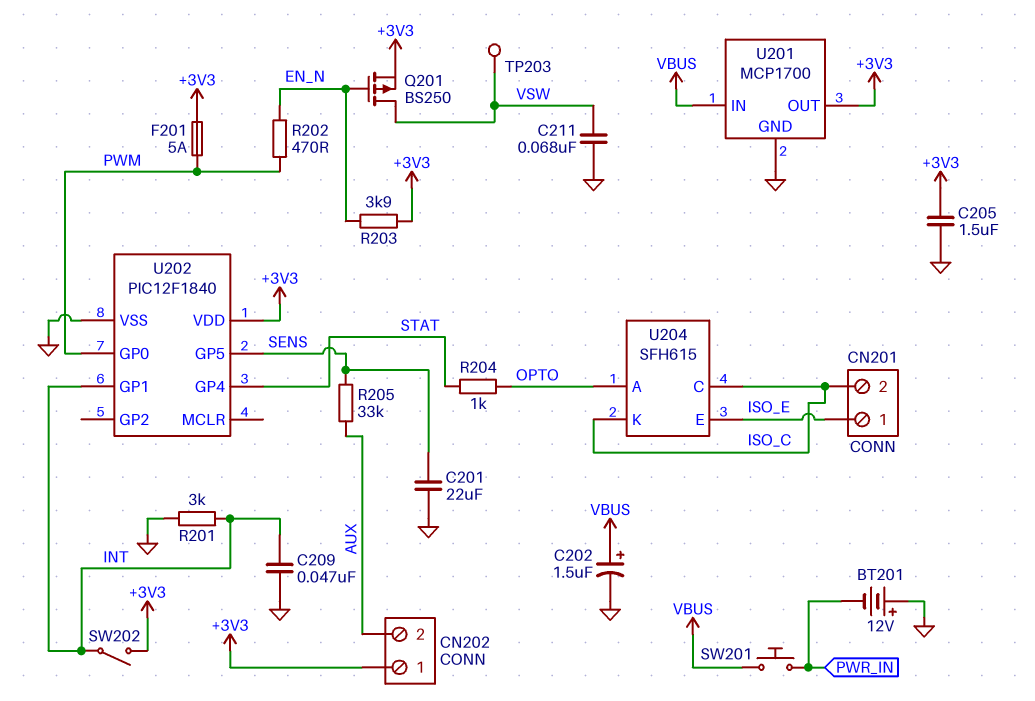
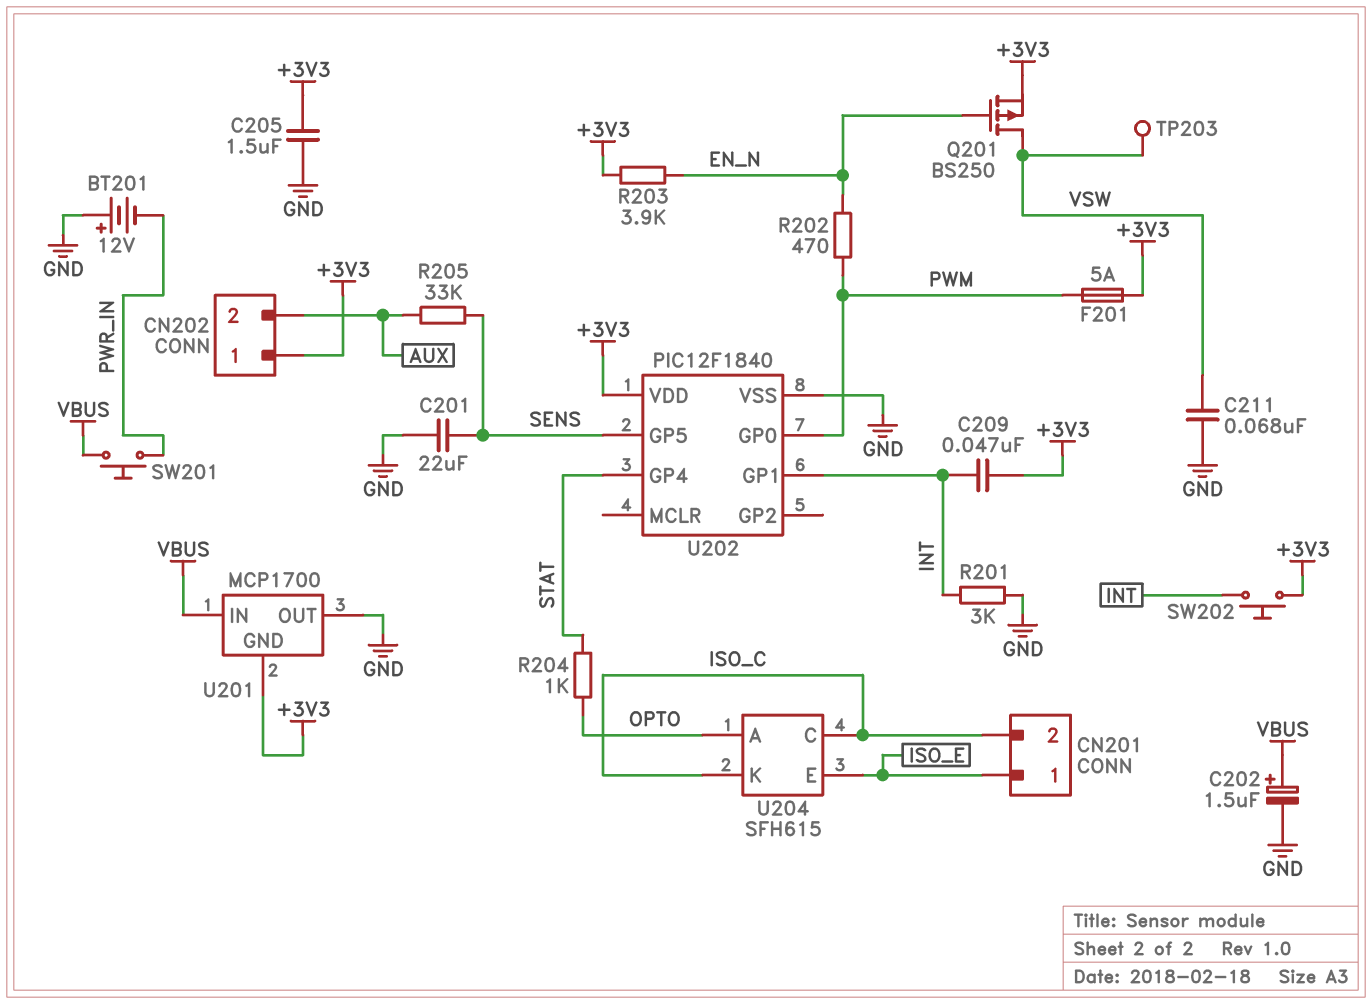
C209: 47nF (GND, INT) -> 47nF (+3V3, INT)
SW202: switch (+3V3, INT) -> button (+3V3, INT)
U201 pin GND: GND -> +3V3
U201 pin OUT: +3V3 -> GND

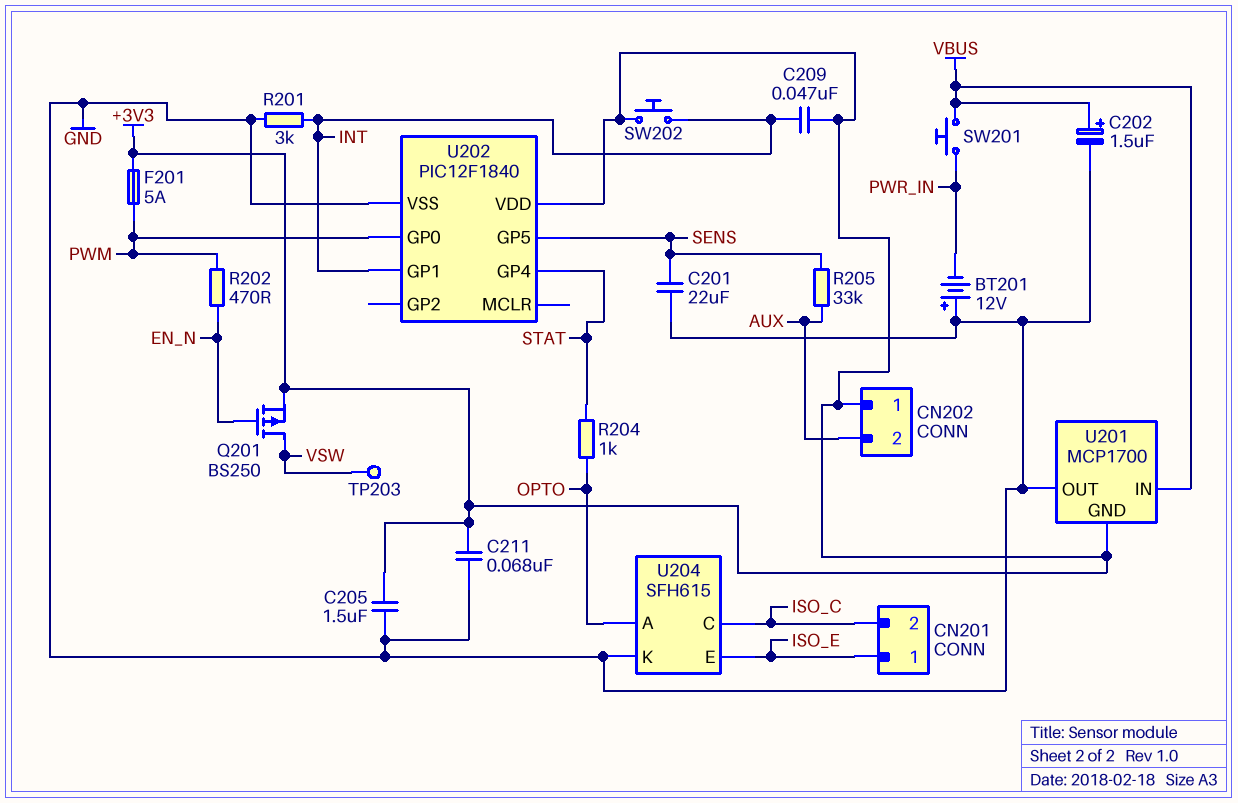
C211: 68nF (GND, VSW) -> 68nF (+3V3, GND)
R203: 3.9k (+3V3, EN_N) -> none
U204 pin K: ISO_C -> GND

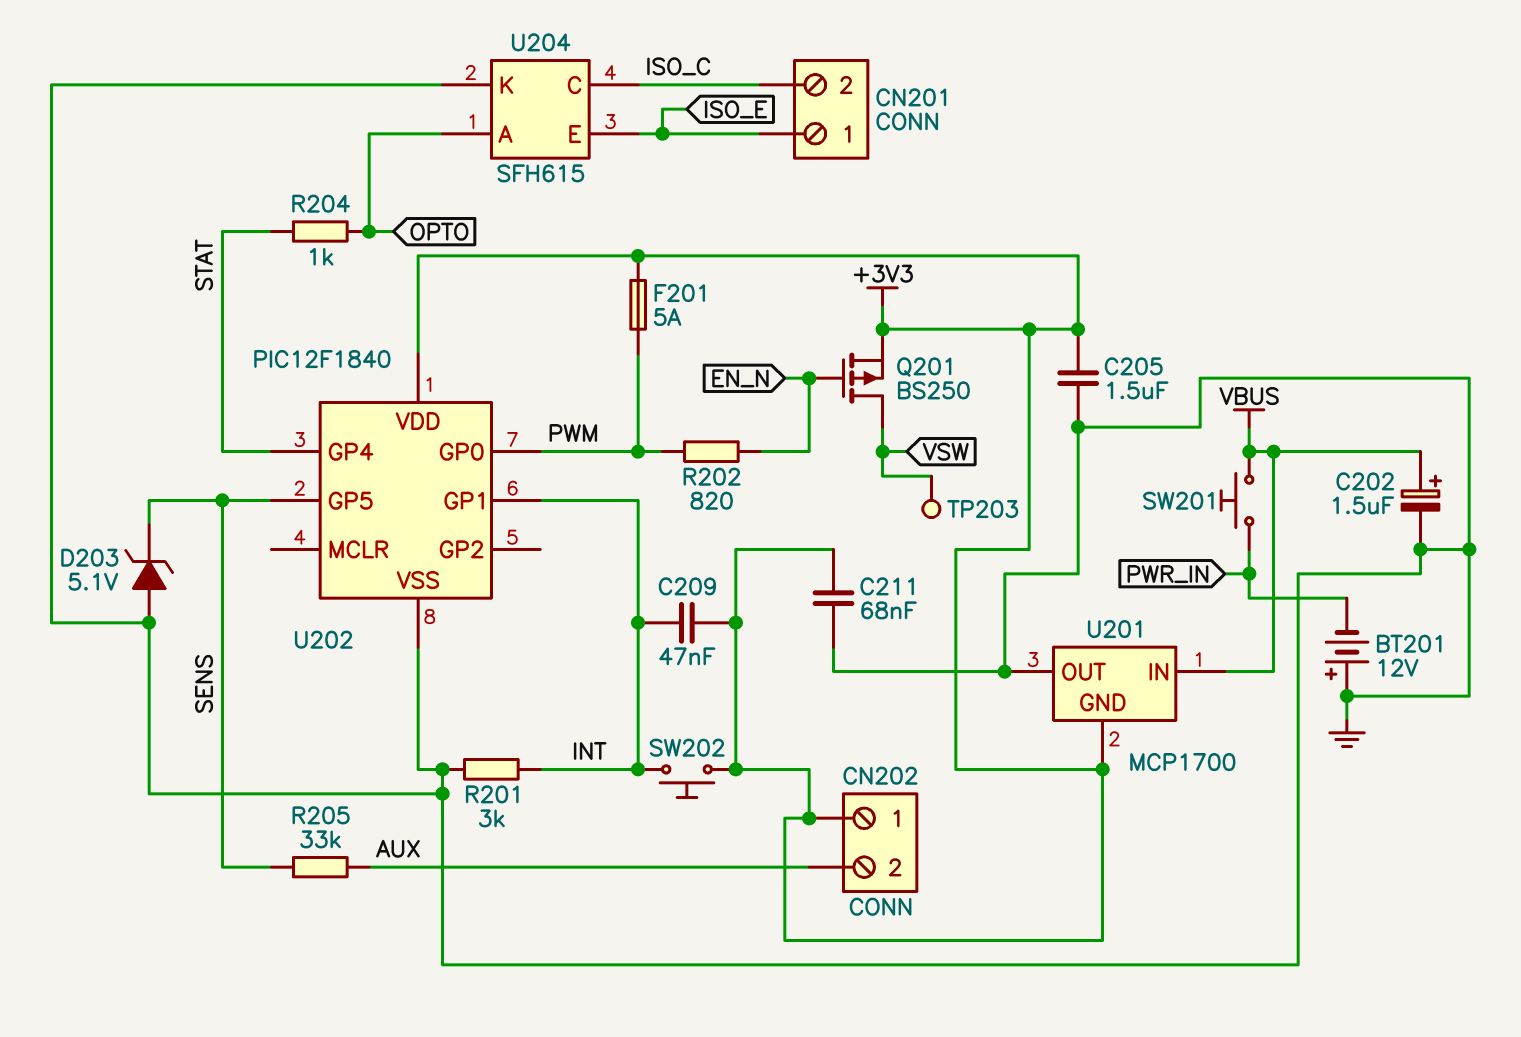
C201: 22uF (GND, SENS) -> none
D203: none -> zener 5.1V (A GND, K SENS)
R202: 470 (EN_N, PWM) -> 820 (EN_N, PWM)

